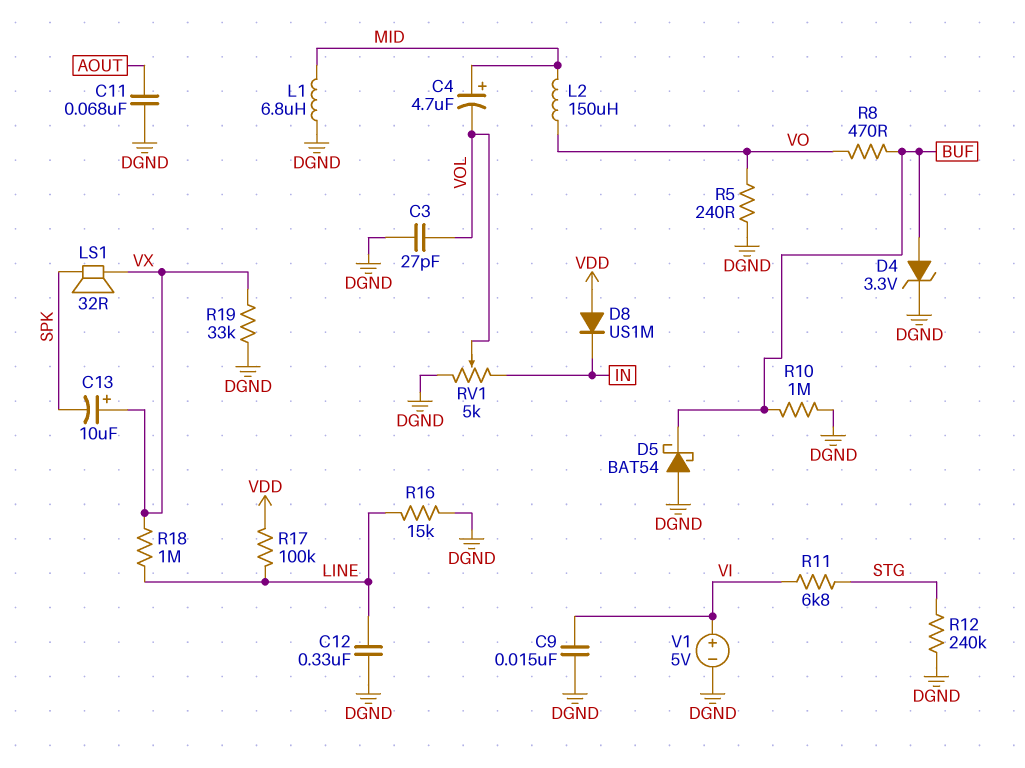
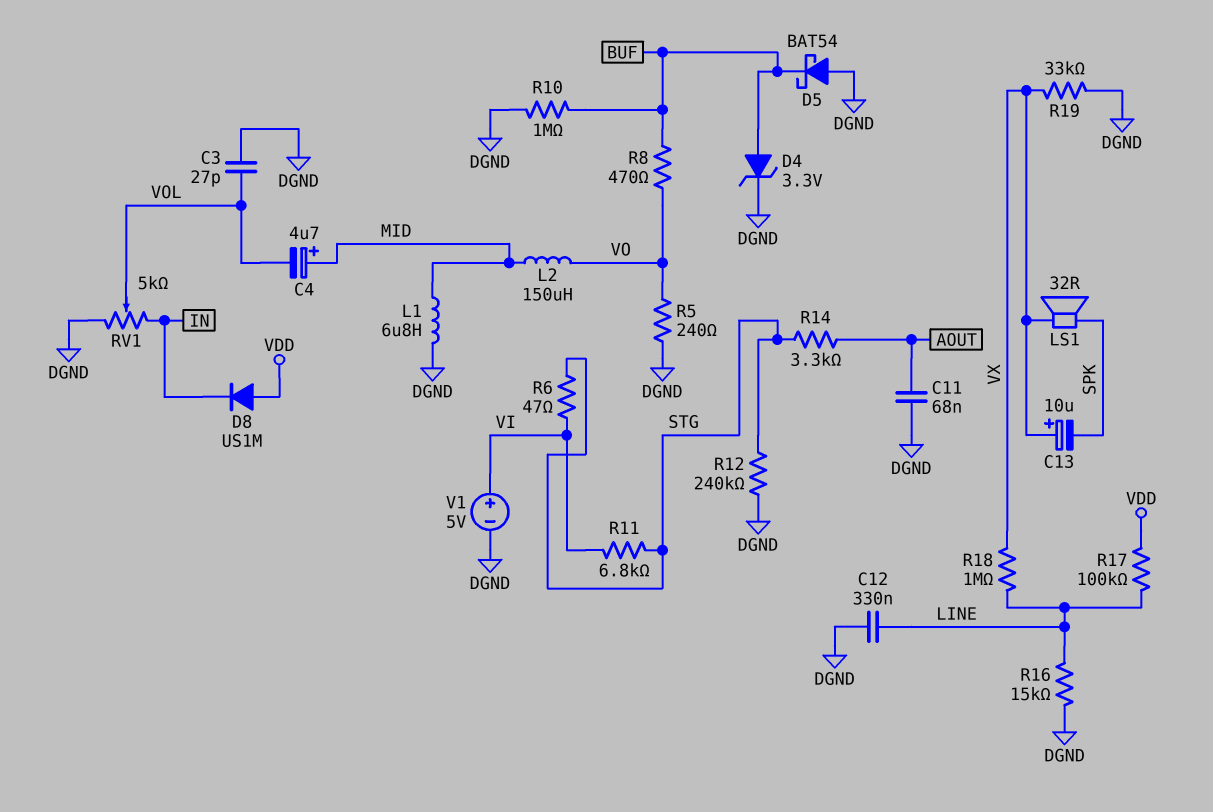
C9: 15nF (DGND, VI) -> none
R6: none -> 47 (STG, VI)
R14: none -> 3.3k (AOUT, STG)

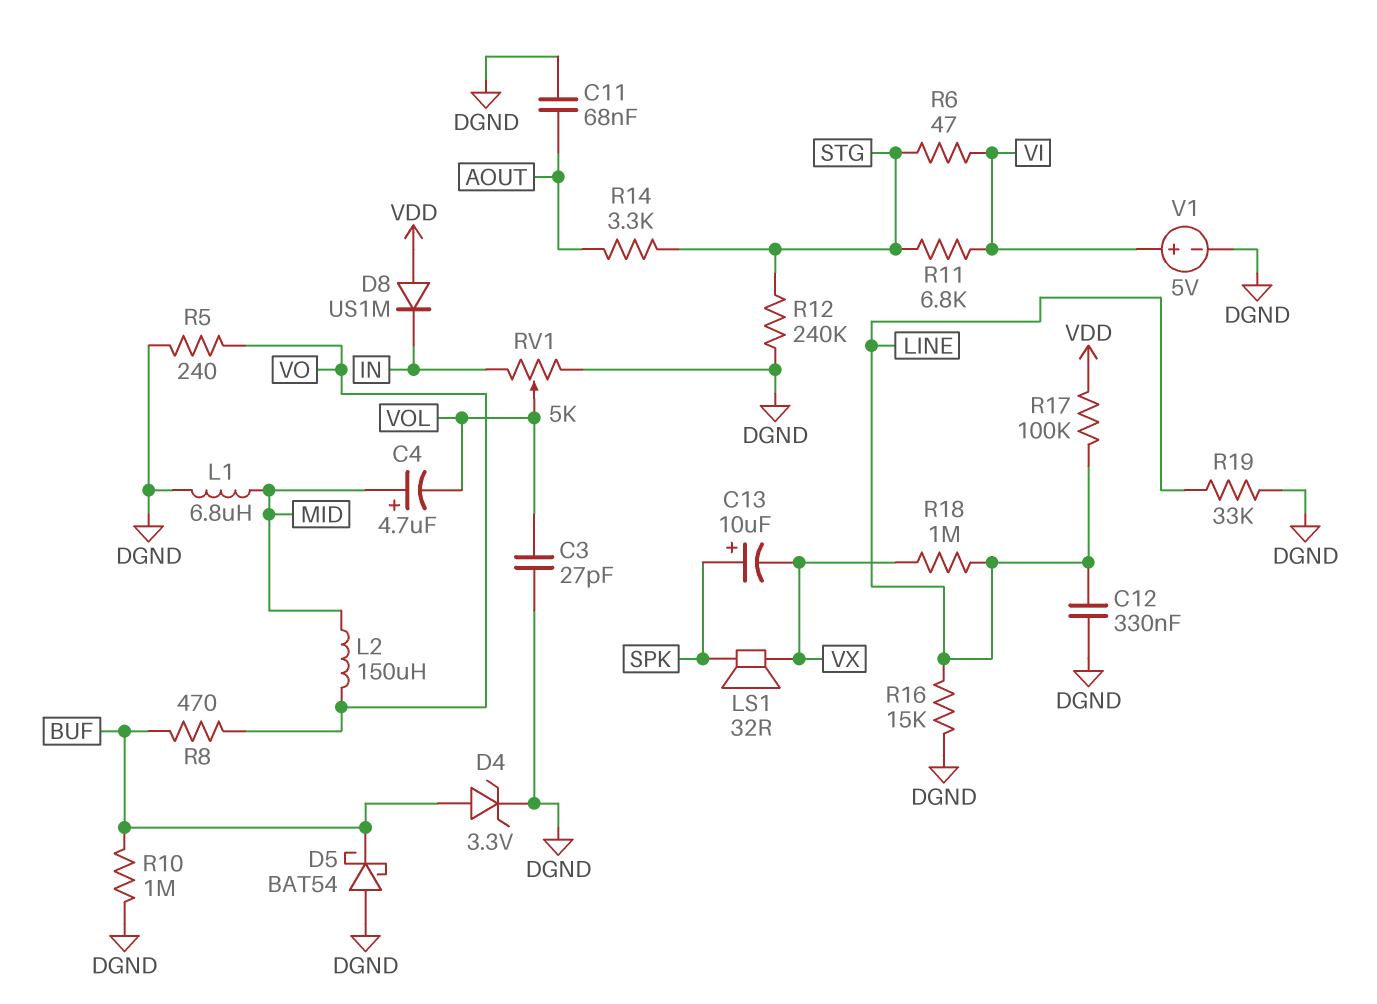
C13: 10uF (plus VX, minus SPK) -> 10uF (plus SPK, minus VX)
R19: 33k (DGND, VX) -> 33k (DGND, LINE)

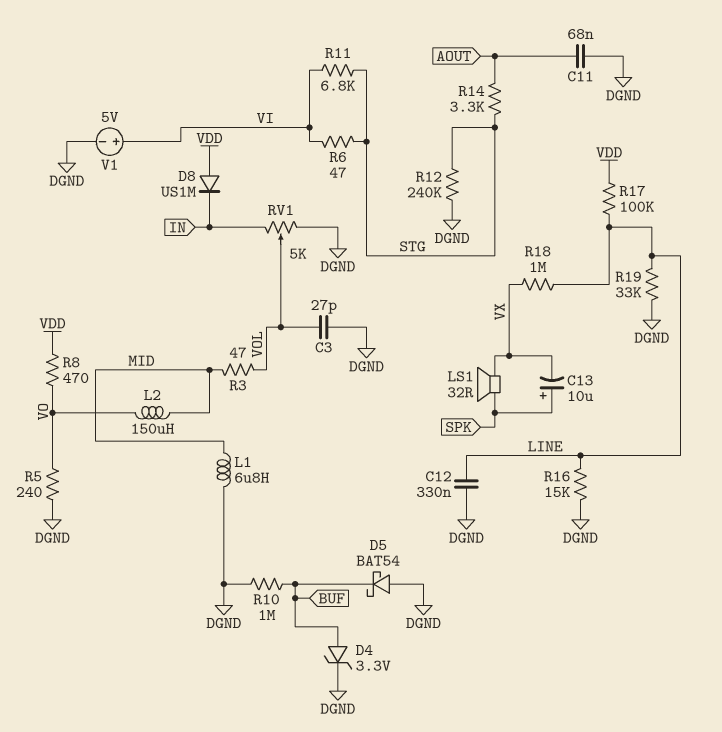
C4: 4.7uF (plus MID, minus VOL) -> none
R3: none -> 47 (MID, VOL)
R8: 470 (BUF, VO) -> 470 (VDD, VO)

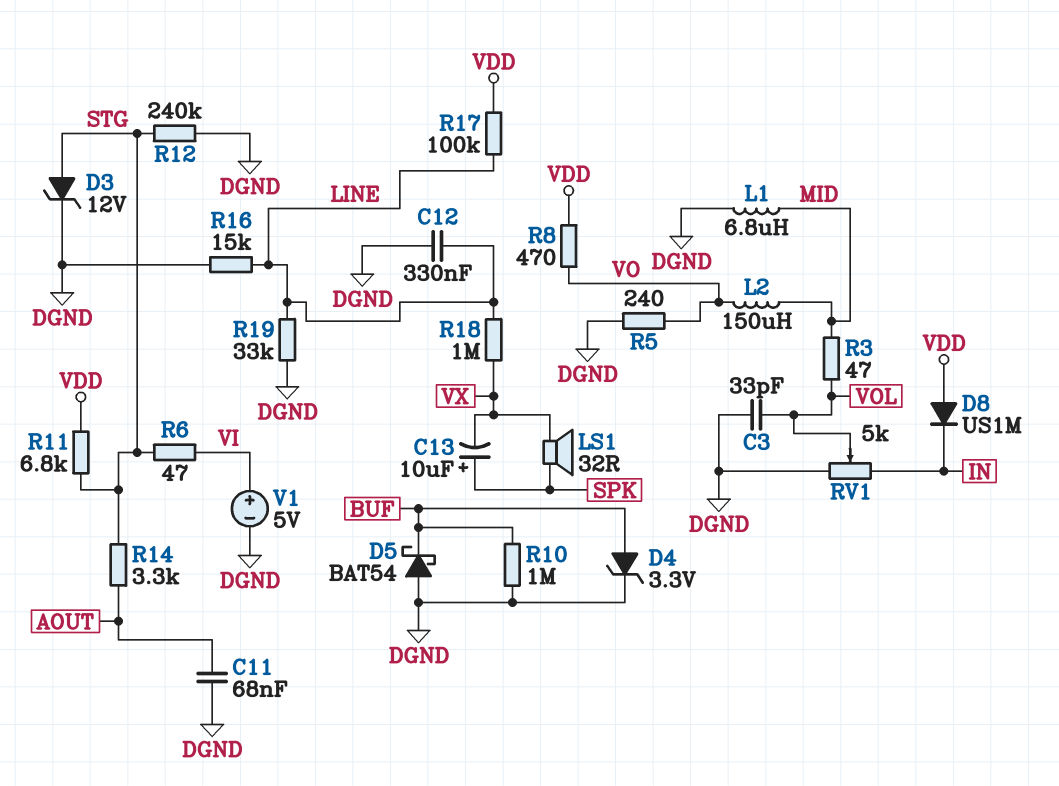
C3: 27pF (DGND, VOL) -> 33pF (DGND, VOL)
D3: none -> zener 12V (A STG, K DGND)
R11: 6.8k (STG, VI) -> 6.8k (STG, VDD)

